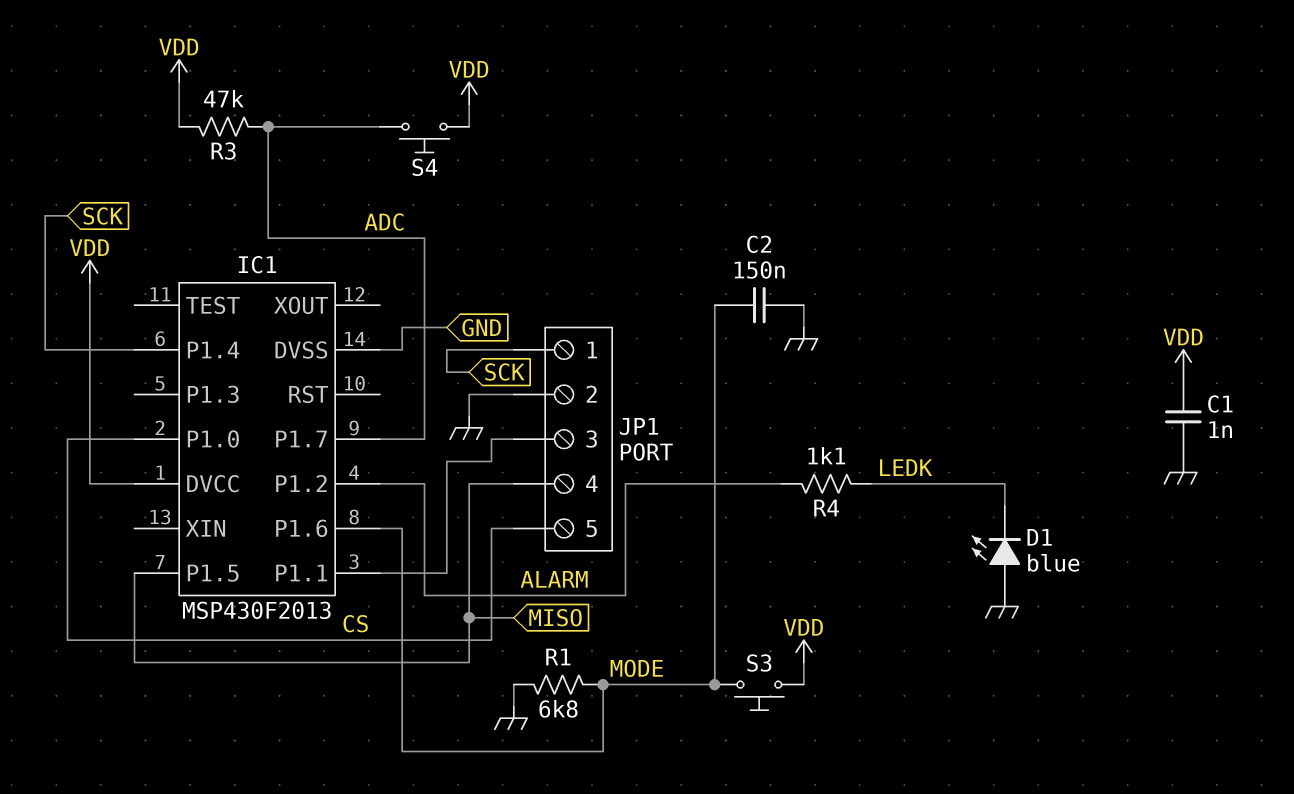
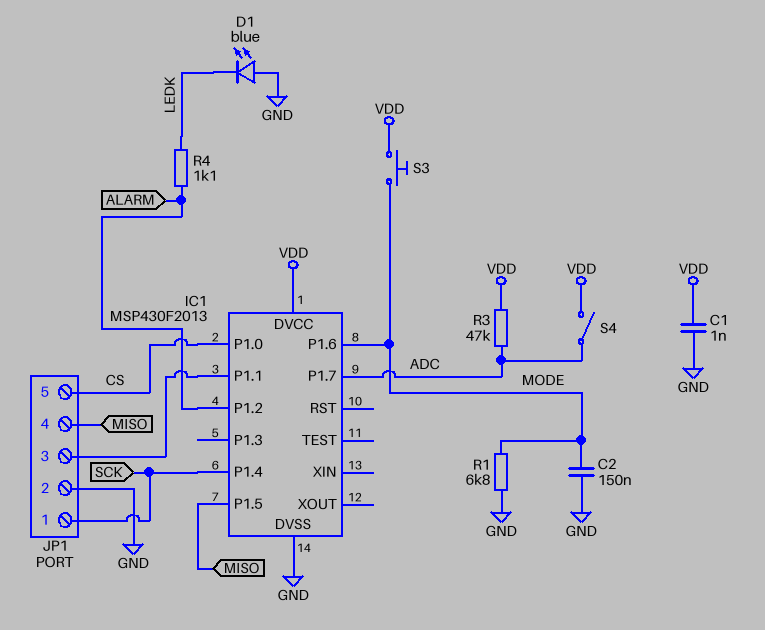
S4: button (ADC, VDD) -> switch (ADC, VDD)

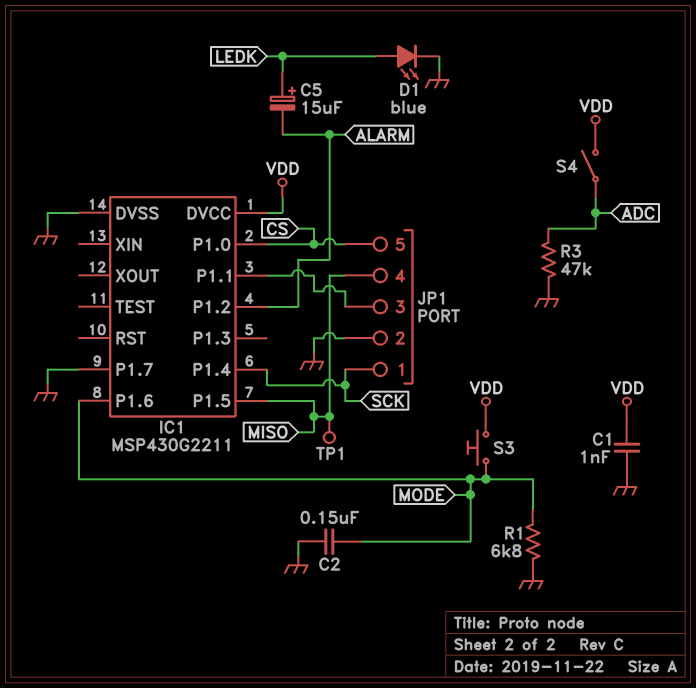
C5: none -> 15uF (plus LEDK, minus ALARM)
D1: LED blue (A GND, K LEDK) -> LED blue (A LEDK, K GND)
IC1: MSP430F2013 -> MSP430G2211
IC1 pin P1.7: ADC -> GND
R3: 47k (ADC, VDD) -> 47k (ADC, GND)
R4: 1.1k (ALARM, LEDK) -> none
TP1: none -> test point (MISO)

